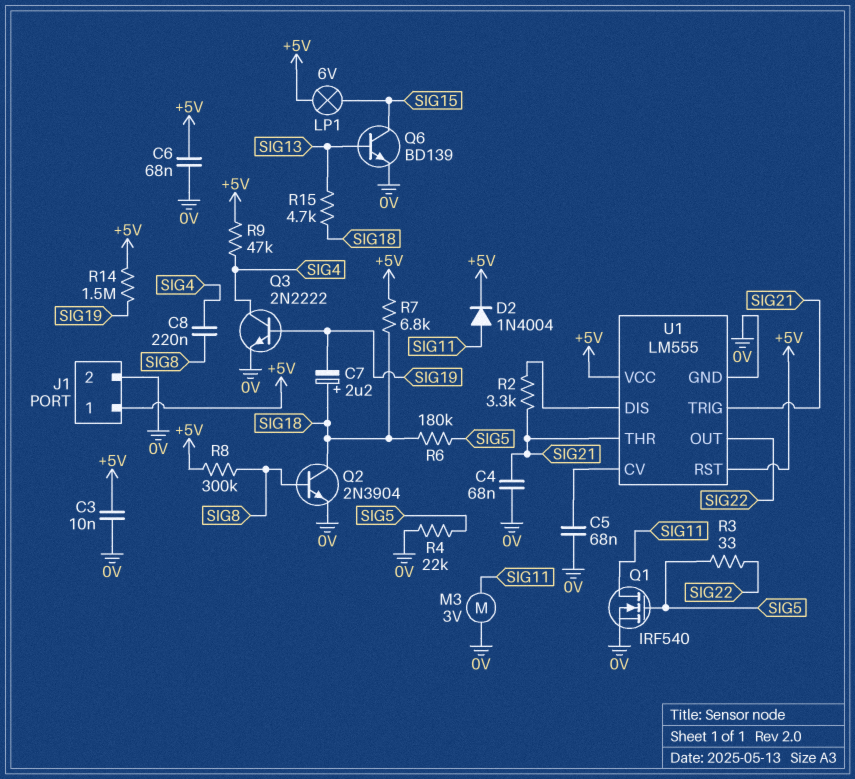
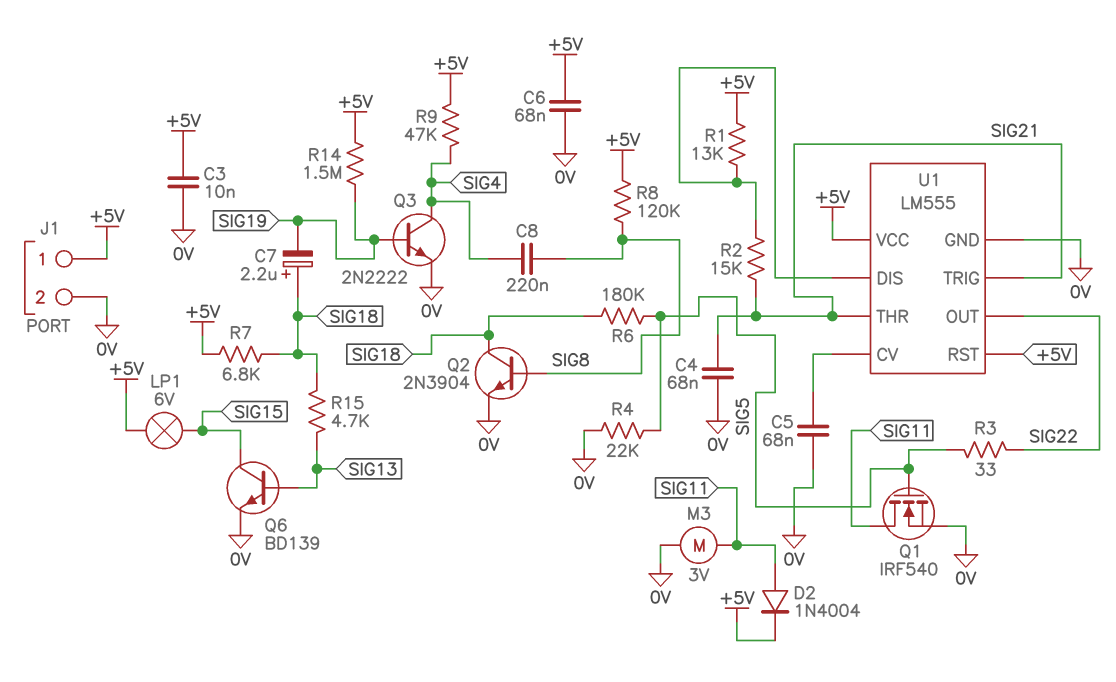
R1: none -> 13k (+5V, U1/DIS)
R2: 3.3k (SIG21, U1/DIS) -> 15k (SIG21, U1/DIS)
R8: 300k (+5V, SIG8) -> 120k (+5V, SIG8)

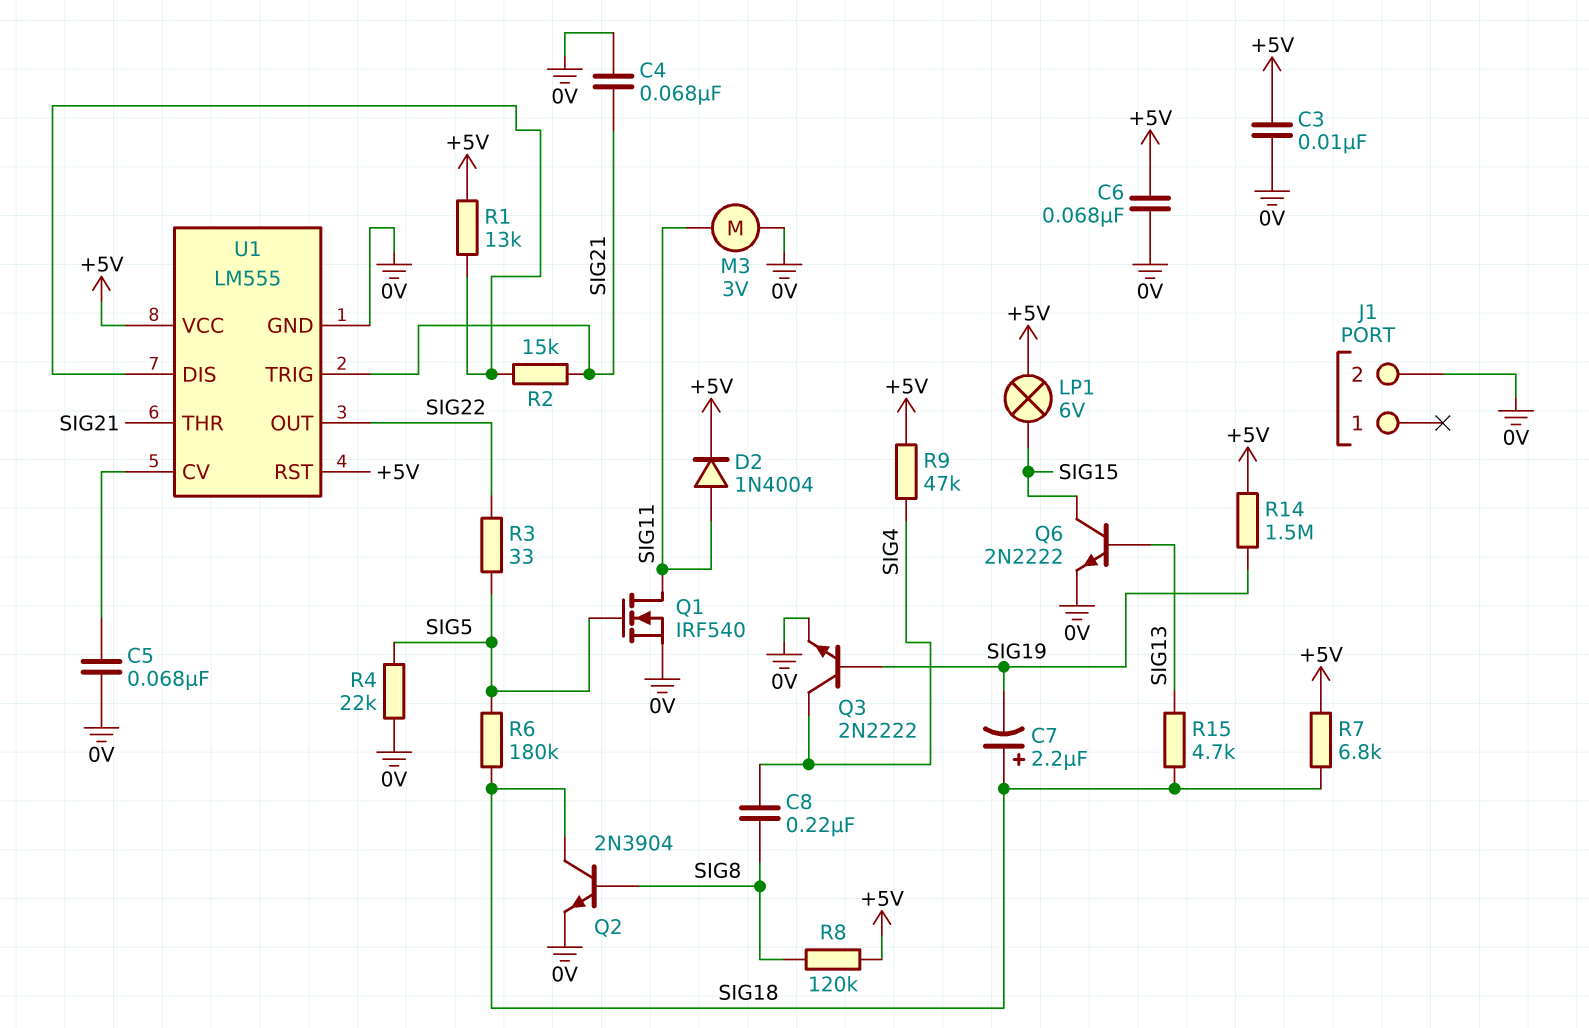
J1 pin 1: +5V -> none
Q6: NPN BD139 (B SIG13, C SIG15, E 0V) -> NPN 2N2222 (B SIG13, C SIG15, E 0V)

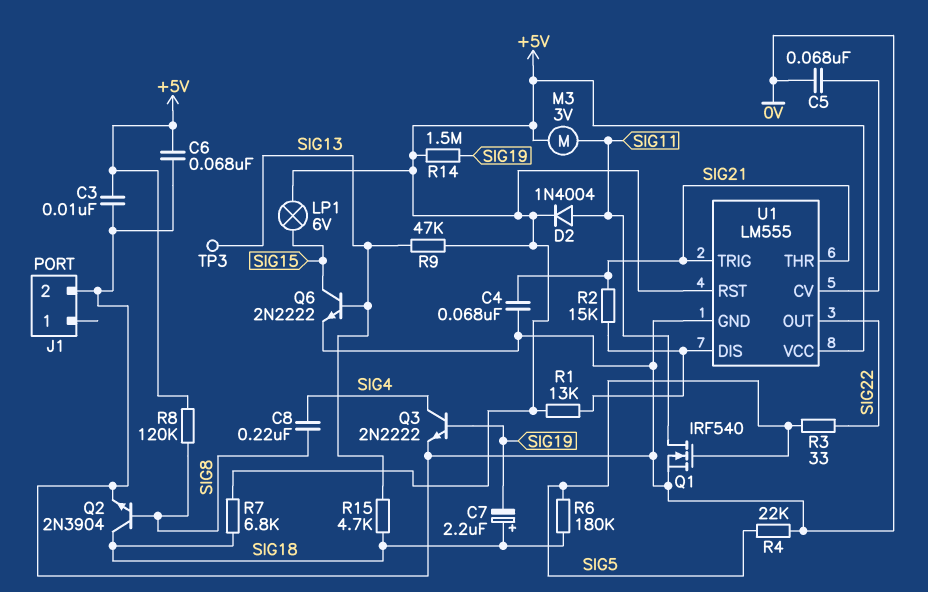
M3: motor 3V (0V, SIG11) -> motor 3V (+5V, SIG11)
R9: 47k (+5V, SIG4) -> 47k (+5V, SIG13)
TP3: none -> test point (SIG13)

